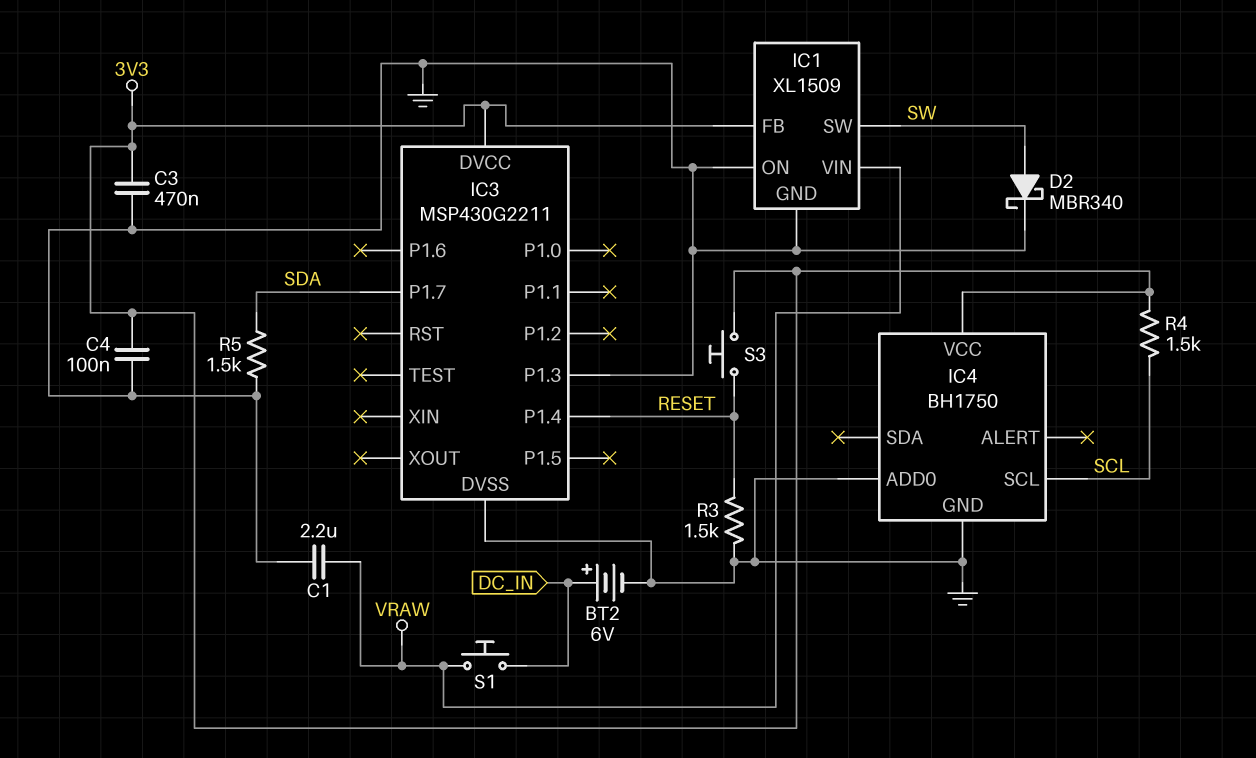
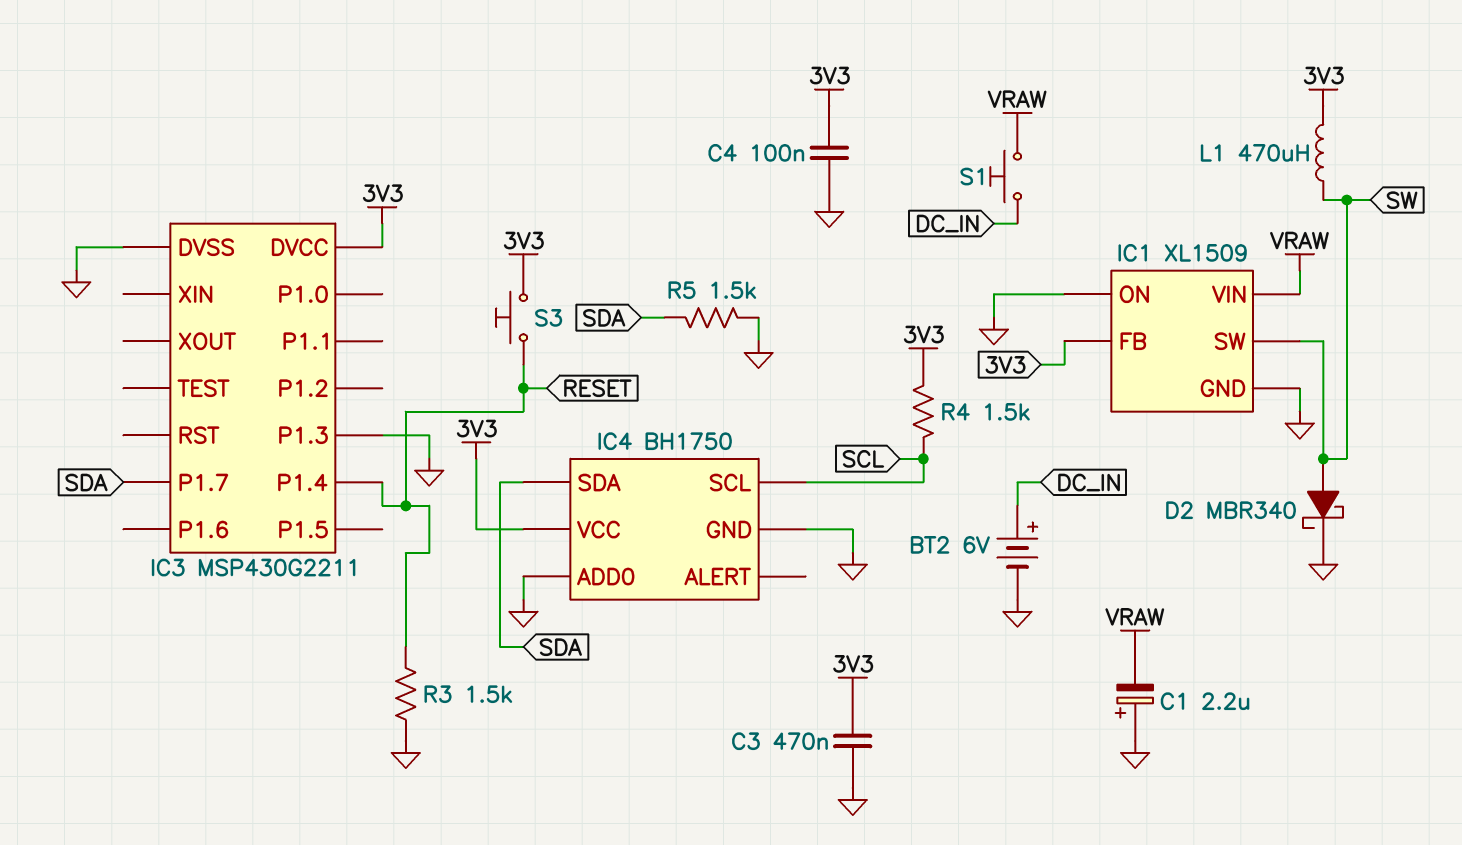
C1: 2.2uF (GND, VRAW) -> 2.2uF (plus GND, minus VRAW)
IC4 pin SDA: none -> SDA
L1: none -> 470uH (3V3, SW)

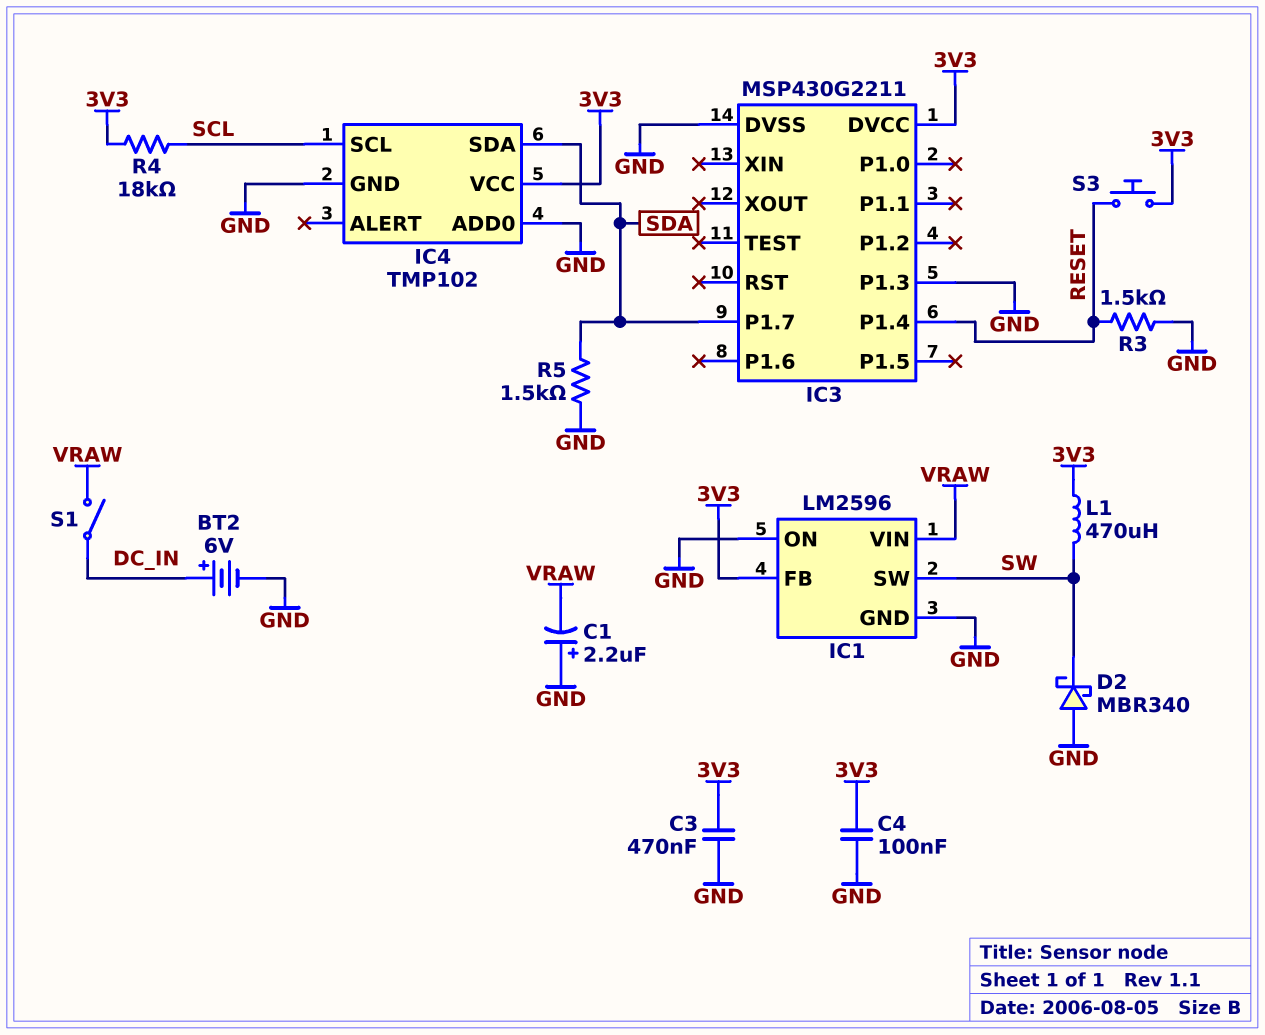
D2: schottky MBR340 (A SW, K GND) -> schottky MBR340 (A GND, K SW)
IC1: XL1509 -> LM2596
IC4: BH1750 -> TMP102
R4: 1.5k (3V3, SCL) -> 18k (3V3, SCL)
S1: button (DC_IN, VRAW) -> switch (DC_IN, VRAW)

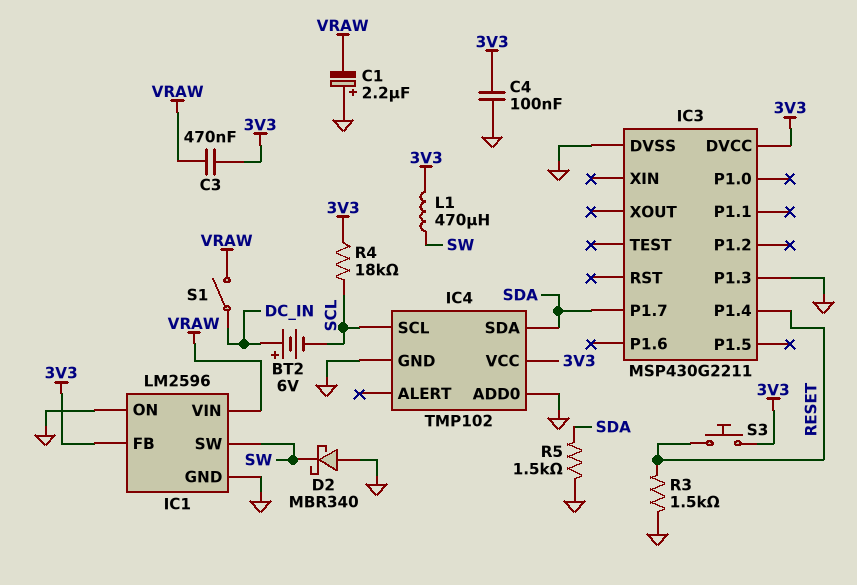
BT2: 6V (plus DC_IN, minus GND) -> 6V (plus DC_IN, minus SCL)
C3: 470nF (3V3, GND) -> 470nF (3V3, VRAW)

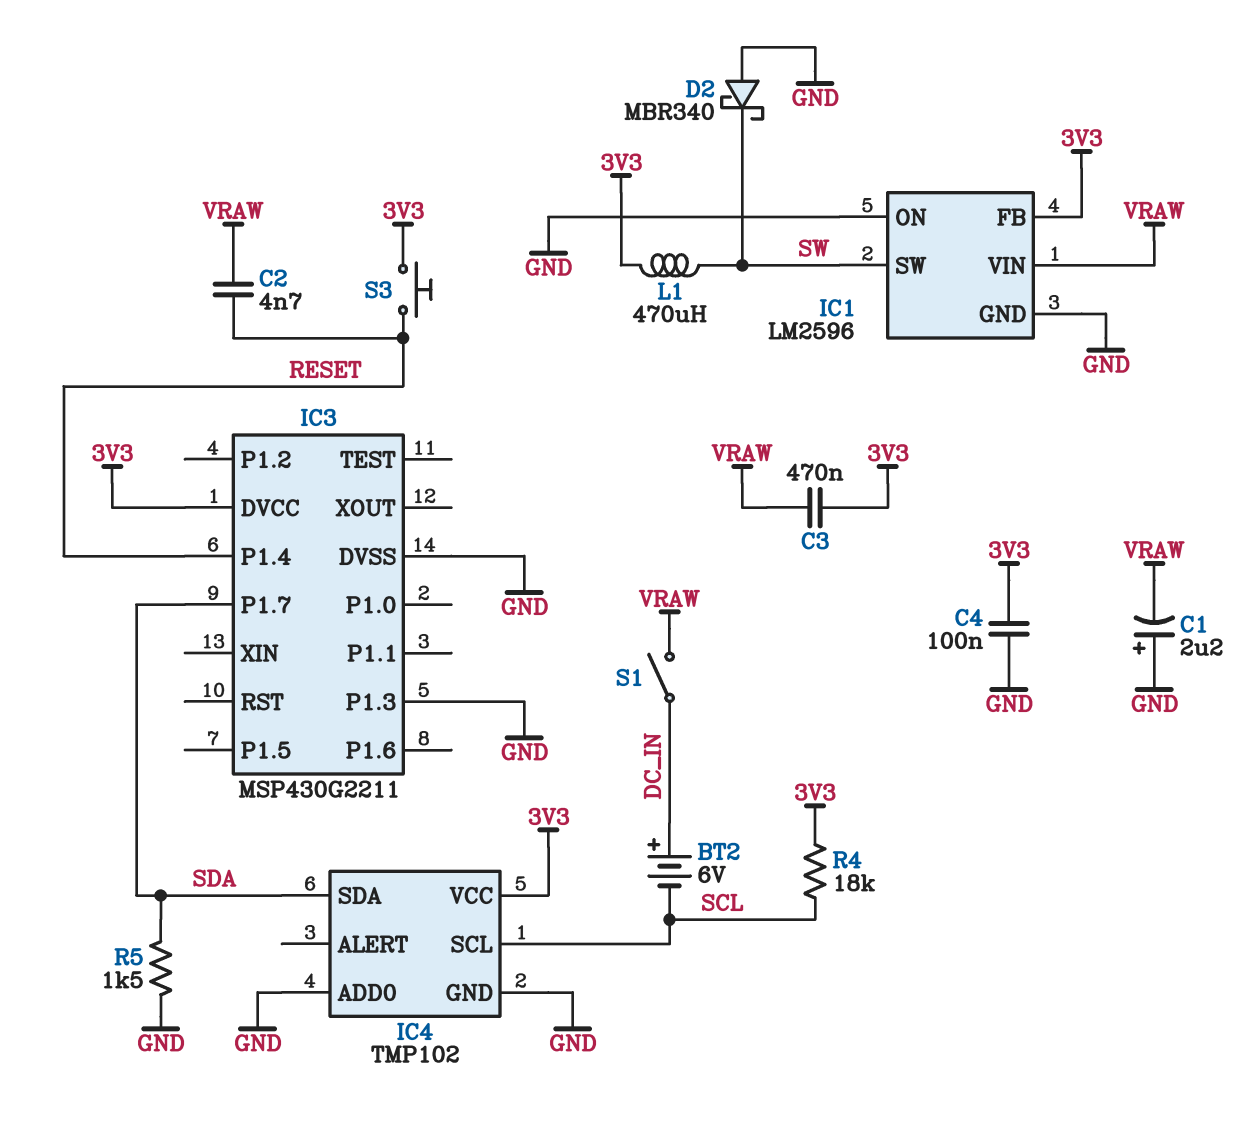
C2: none -> 4.7nF (RESET, VRAW)
R3: 1.5k (GND, RESET) -> none

